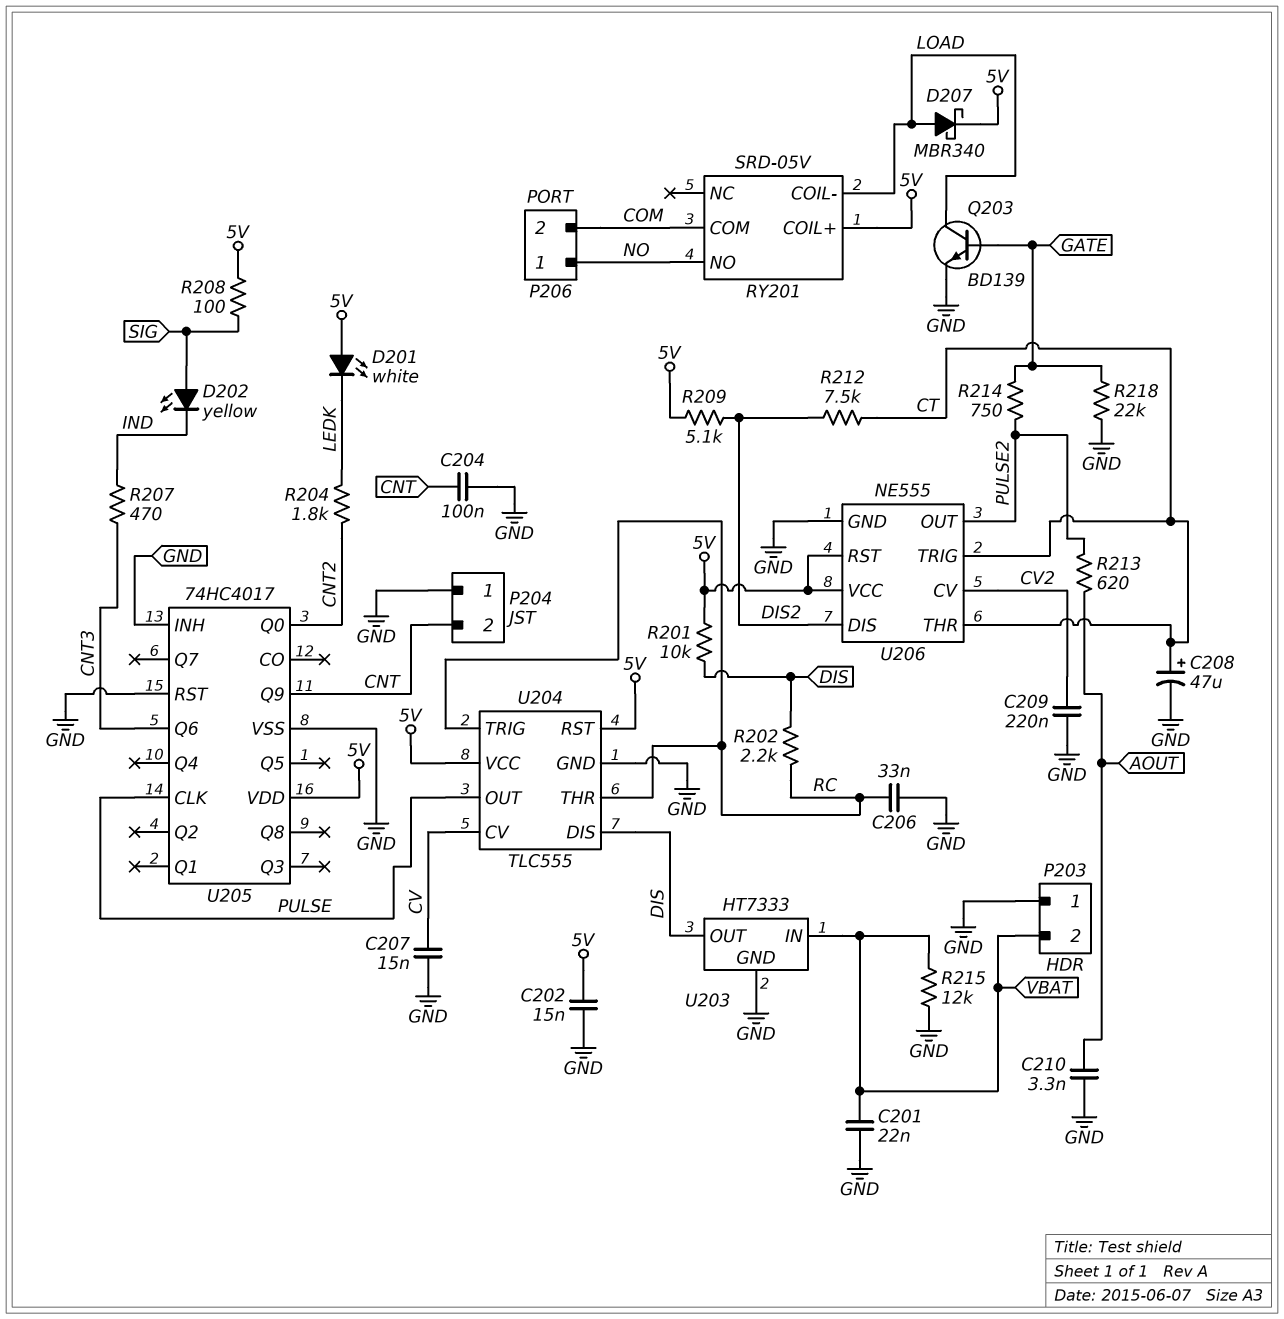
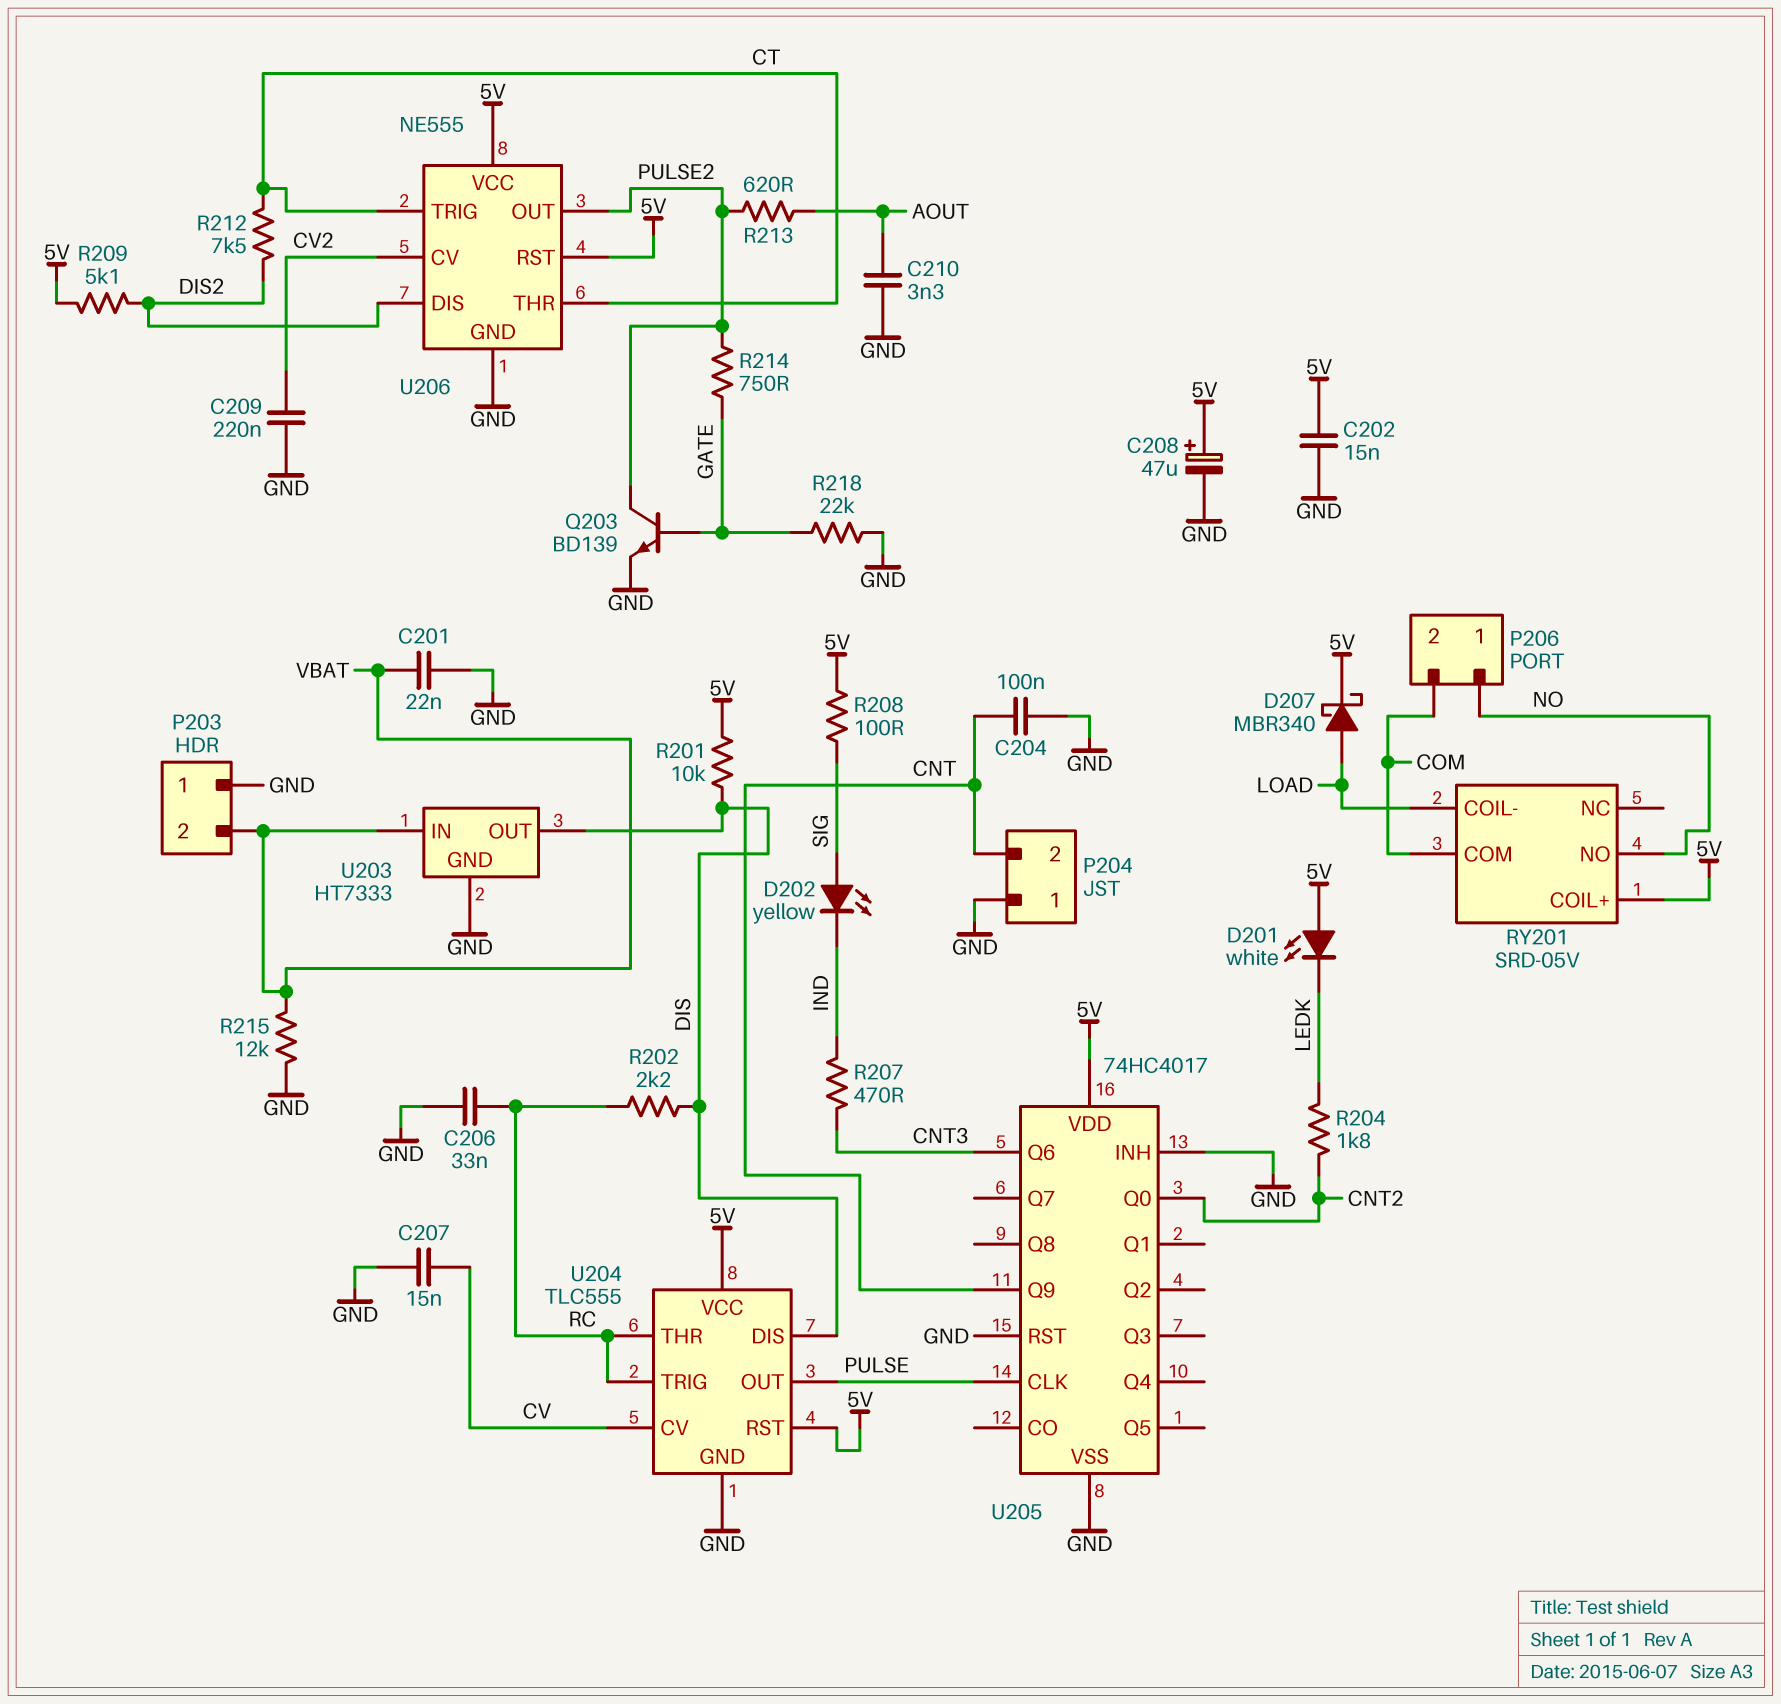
C208: 47uF (plus CT, minus GND) -> 47uF (plus 5V, minus GND)
Q203: NPN BD139 (B GATE, C LOAD, E GND) -> NPN BD139 (B GATE, C PULSE2, E GND)

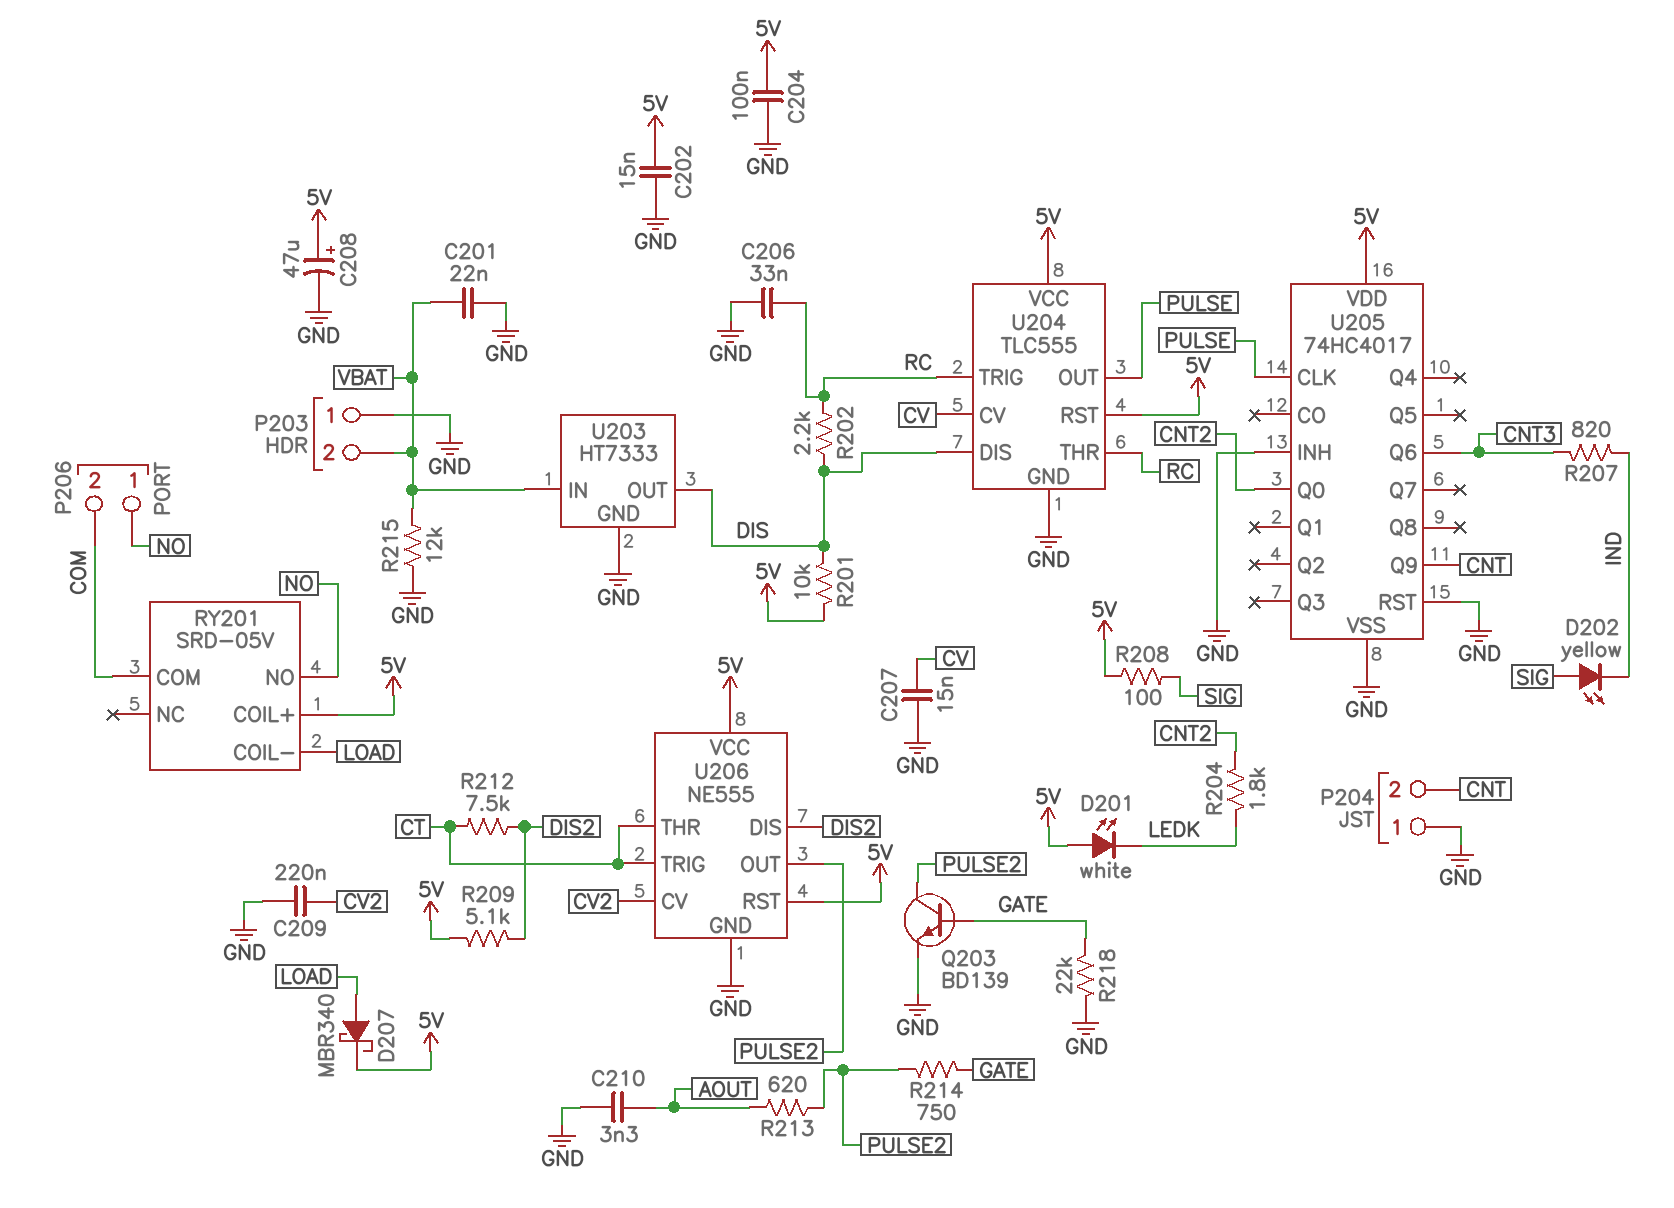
C204: 100nF (CNT, GND) -> 100nF (5V, GND)
R207: 470 (CNT3, IND) -> 820 (CNT3, IND)

